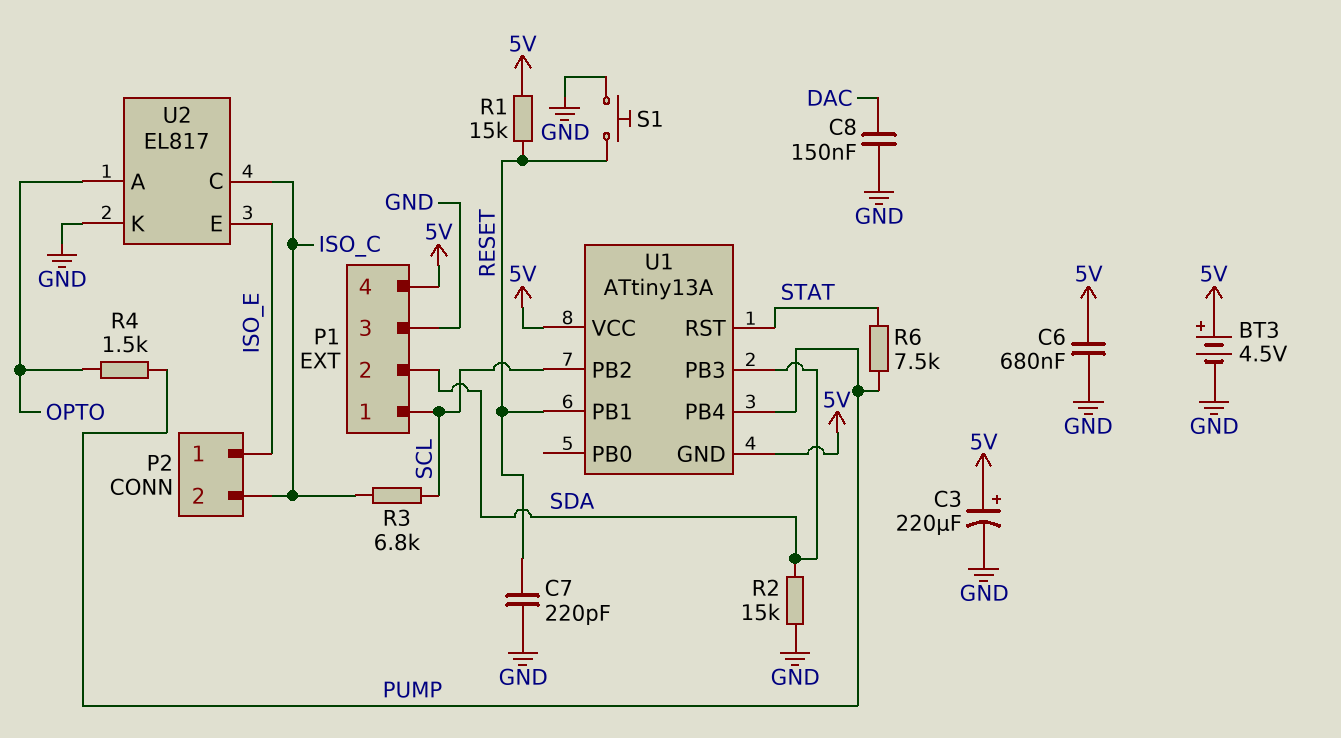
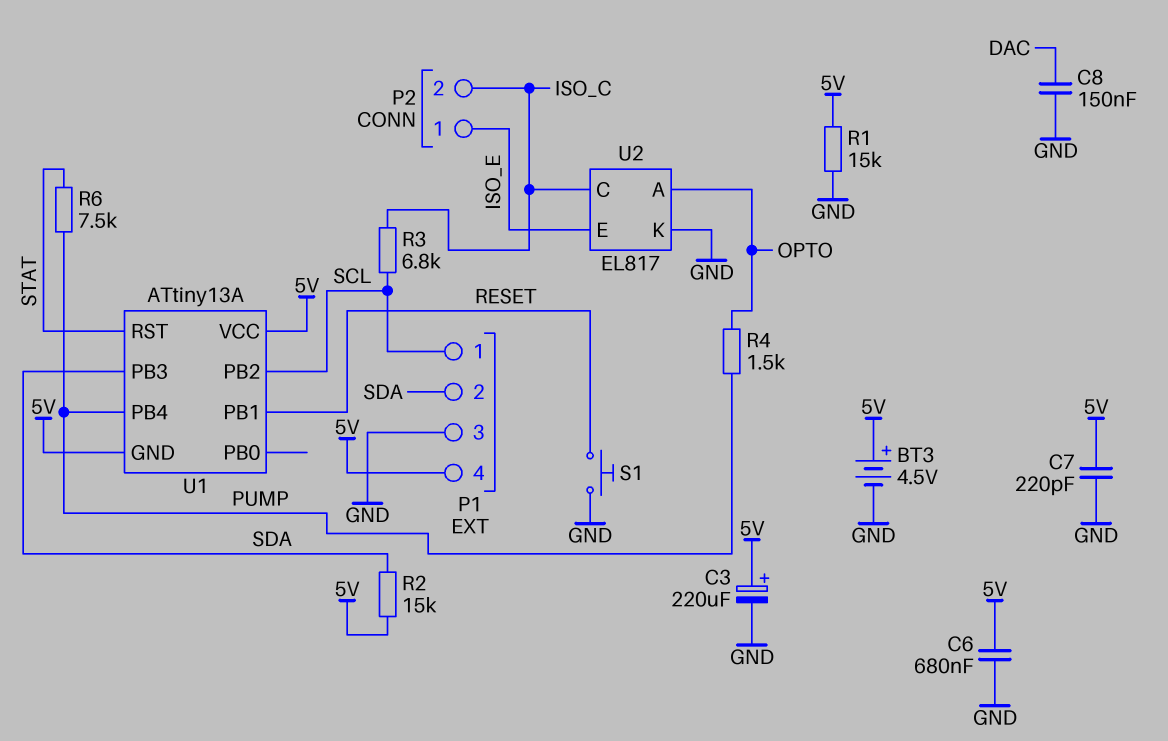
C7: 220pF (GND, RESET) -> 220pF (5V, GND)
R1: 15k (5V, RESET) -> 15k (5V, GND)
R2: 15k (GND, SDA) -> 15k (5V, SDA)

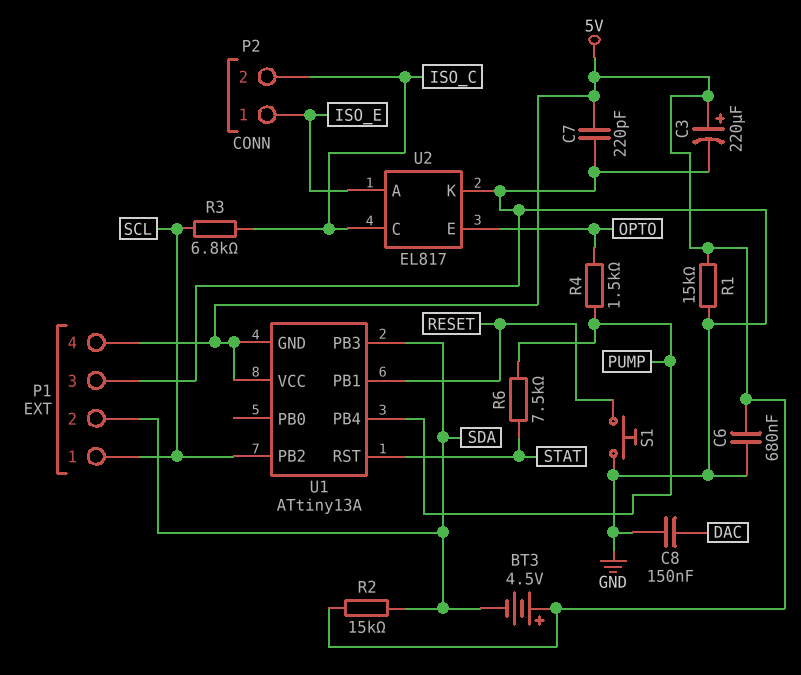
BT3: 4.5V (plus 5V, minus GND) -> 4.5V (plus 5V, minus SDA)
U2 pin A: OPTO -> ISO_E
U2 pin E: ISO_E -> OPTO

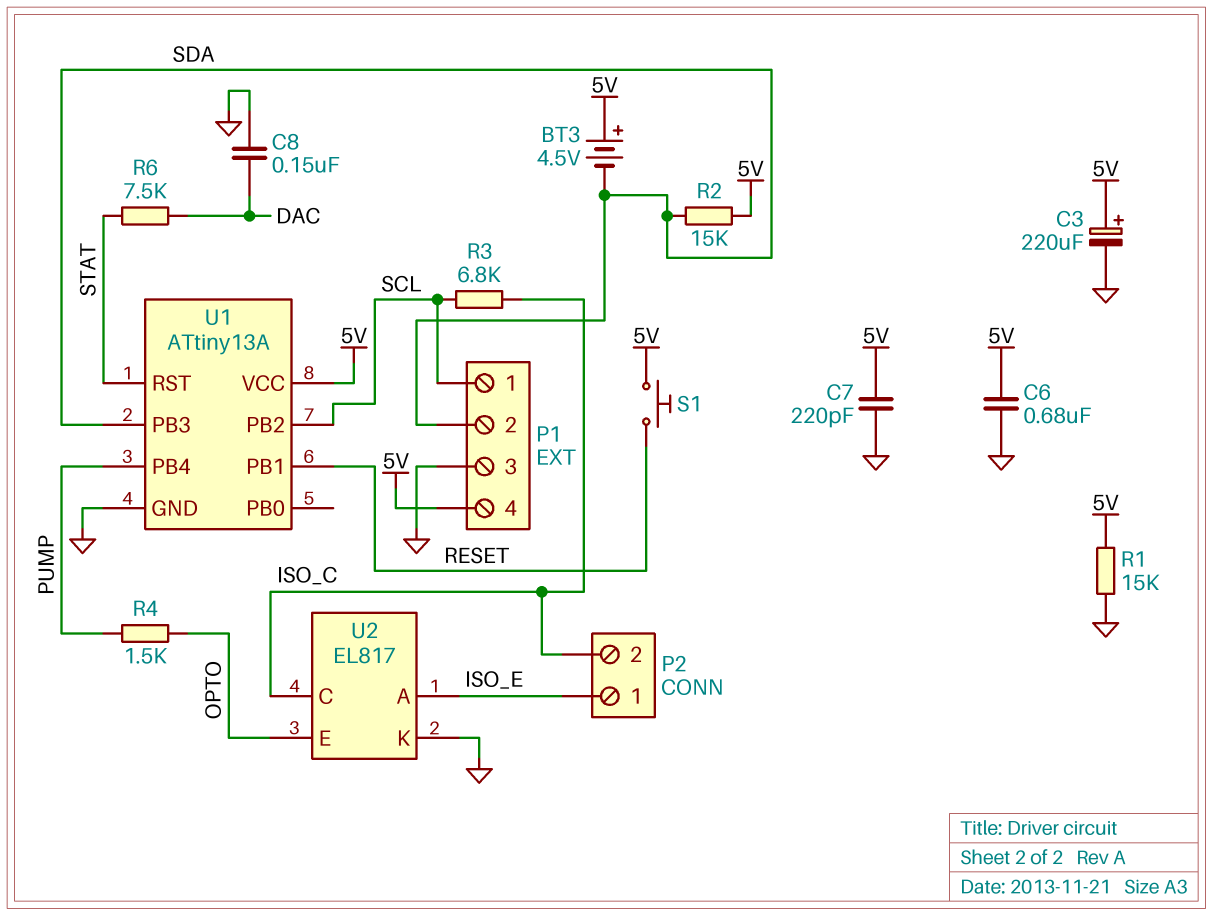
R6: 7.5k (PUMP, STAT) -> 7.5k (DAC, STAT)
S1: button (GND, RESET) -> button (5V, RESET)
U1 pin GND: 5V -> GND

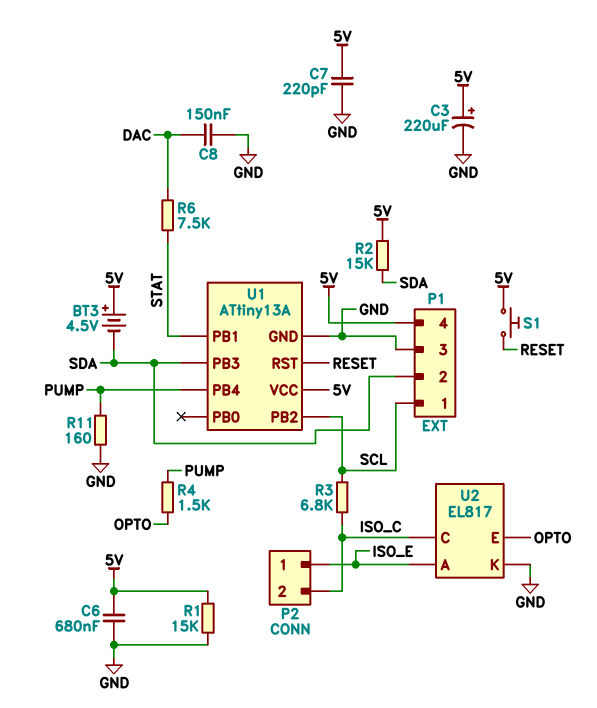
R11: none -> 160 (GND, PUMP)
U1 pin PB1: RESET -> STAT
U1 pin RST: STAT -> RESET

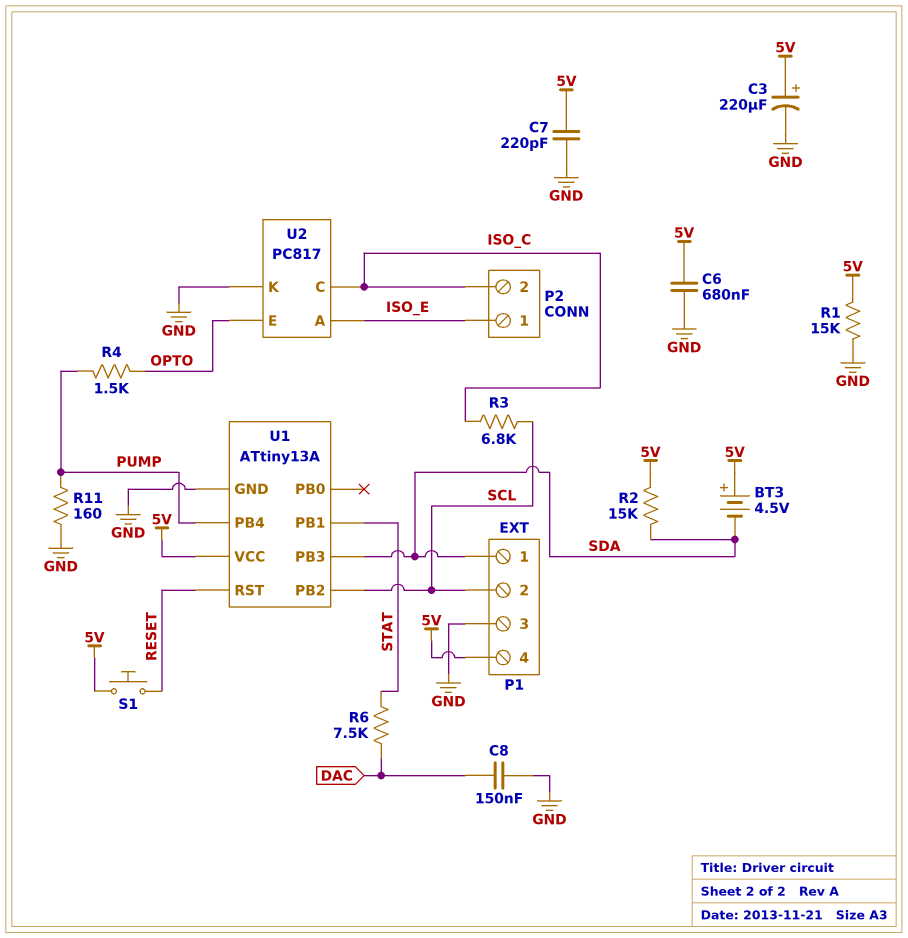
P1 pin 1: SCL -> SDA
P1 pin 2: SDA -> SCL
U2: EL817 -> PC817

